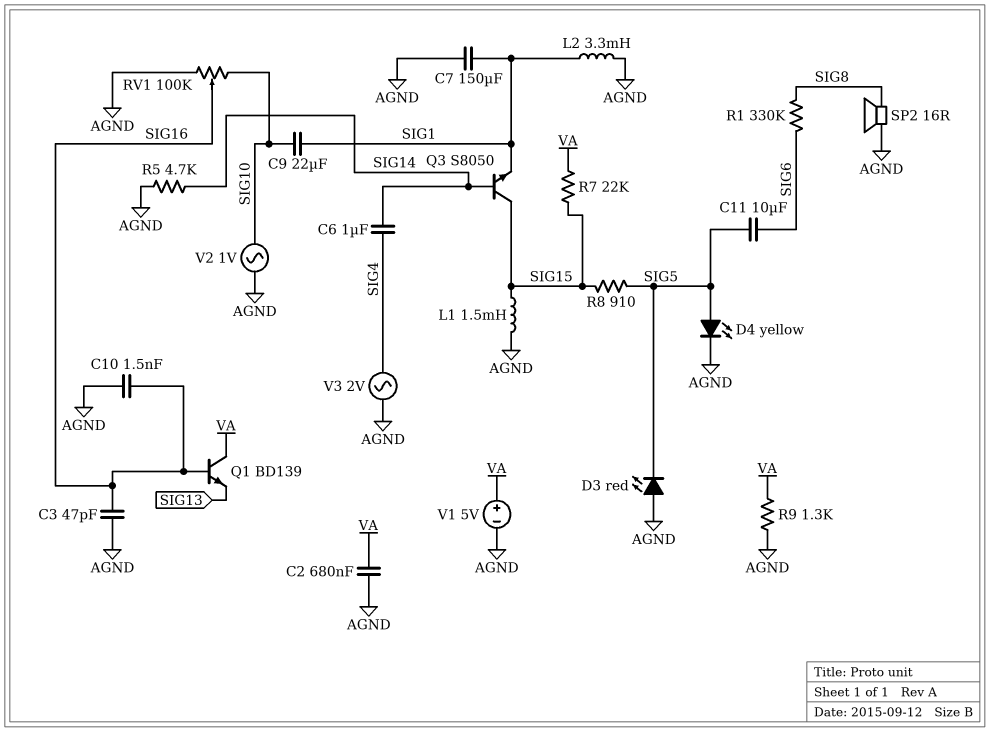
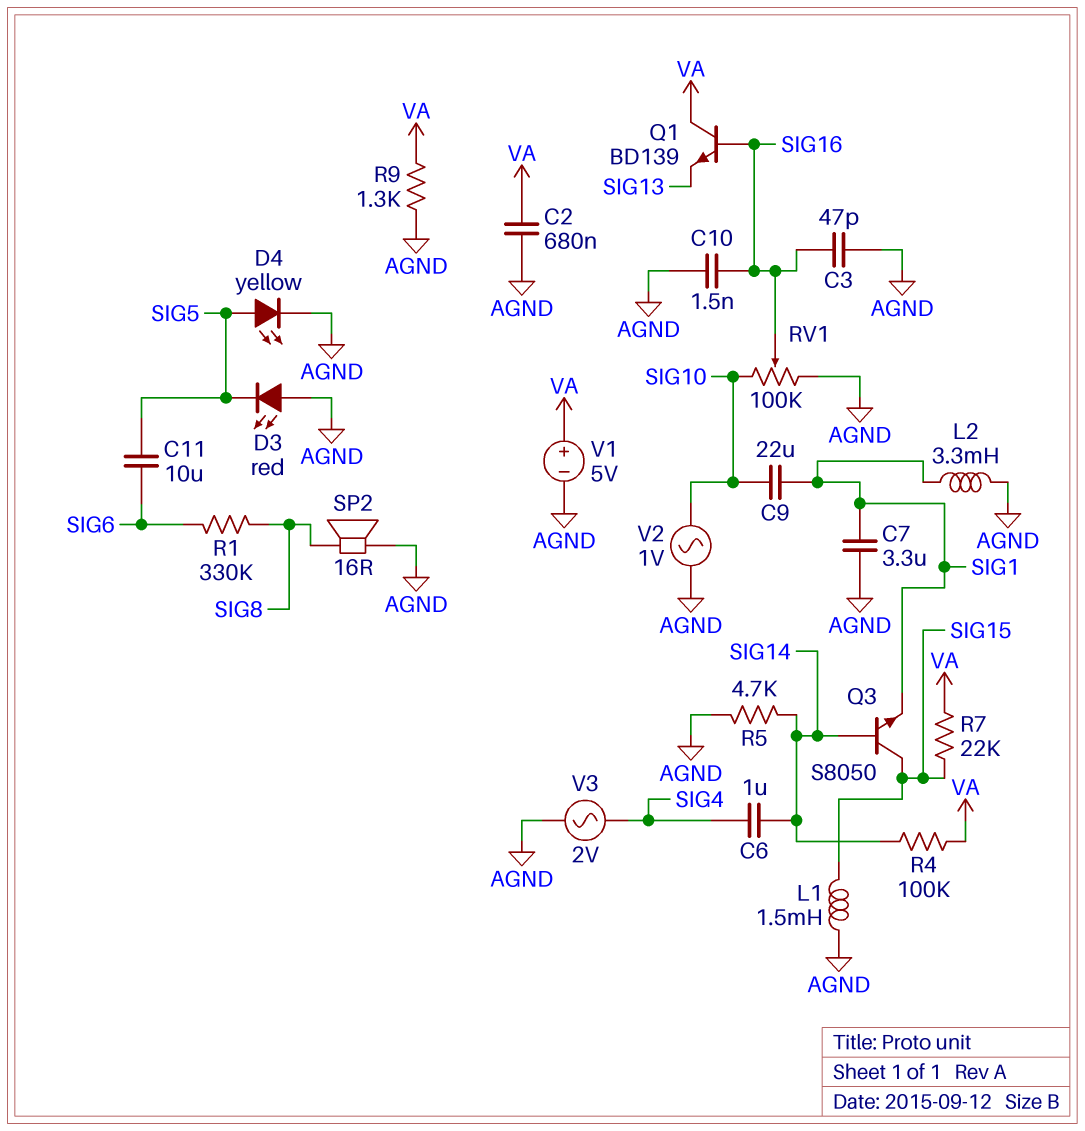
C7: 150uF (AGND, SIG1) -> 3.3uF (AGND, SIG1)
R4: none -> 100k (SIG14, VA)
R8: 910 (SIG5, SIG15) -> none

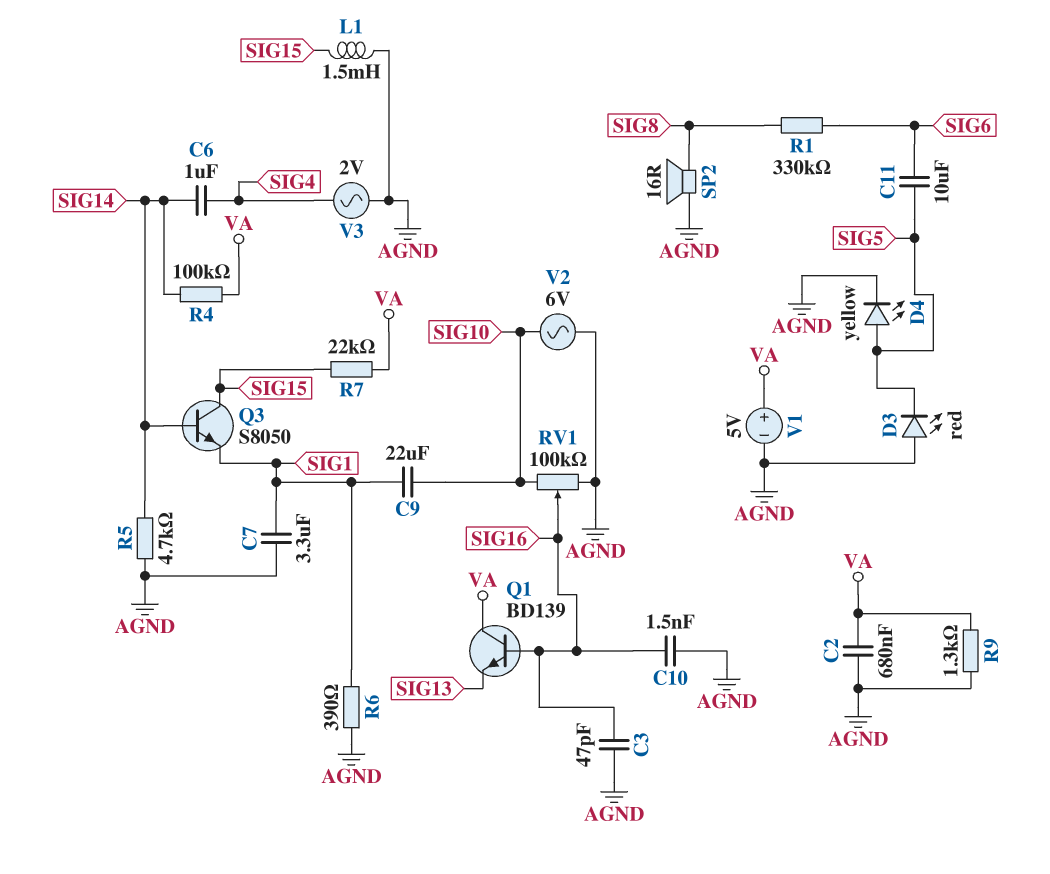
L2: 3.3mH (AGND, SIG1) -> none
R6: none -> 390 (AGND, SIG1)
V2: AC 1V (AGND, SIG10) -> AC 6V (AGND, SIG10)

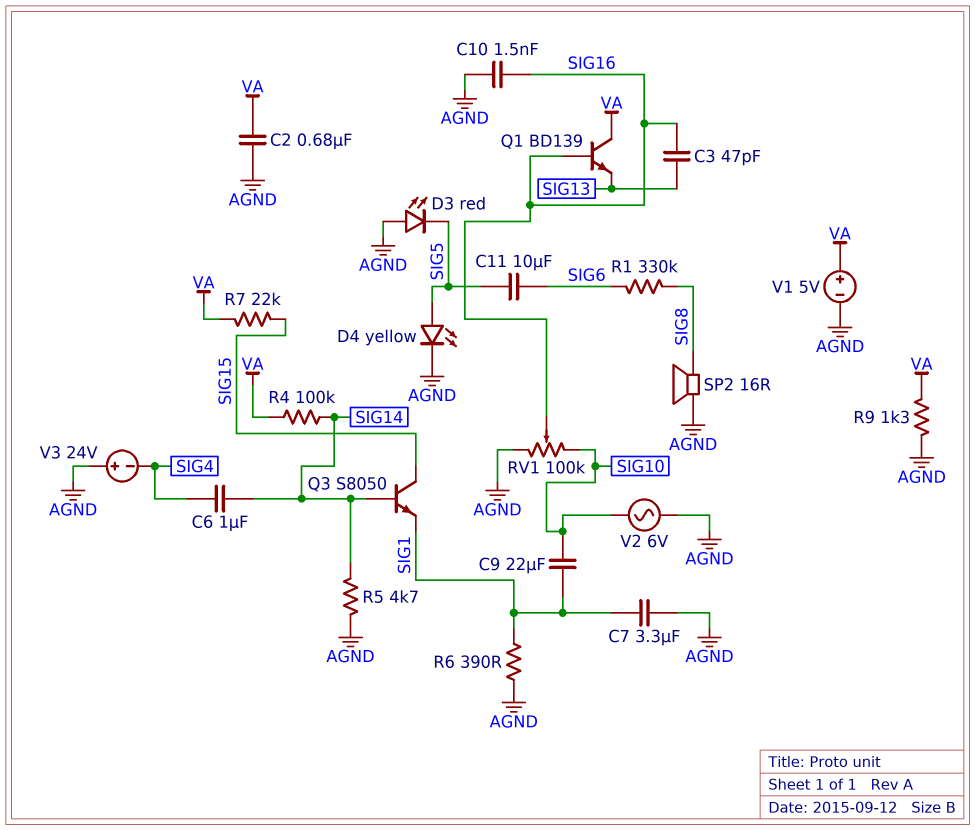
C3: 47pF (AGND, SIG16) -> 47pF (SIG13, SIG16)
L1: 1.5mH (AGND, SIG15) -> none
V3: AC 2V (AGND, SIG4) -> 24V (plus AGND, minus SIG4)

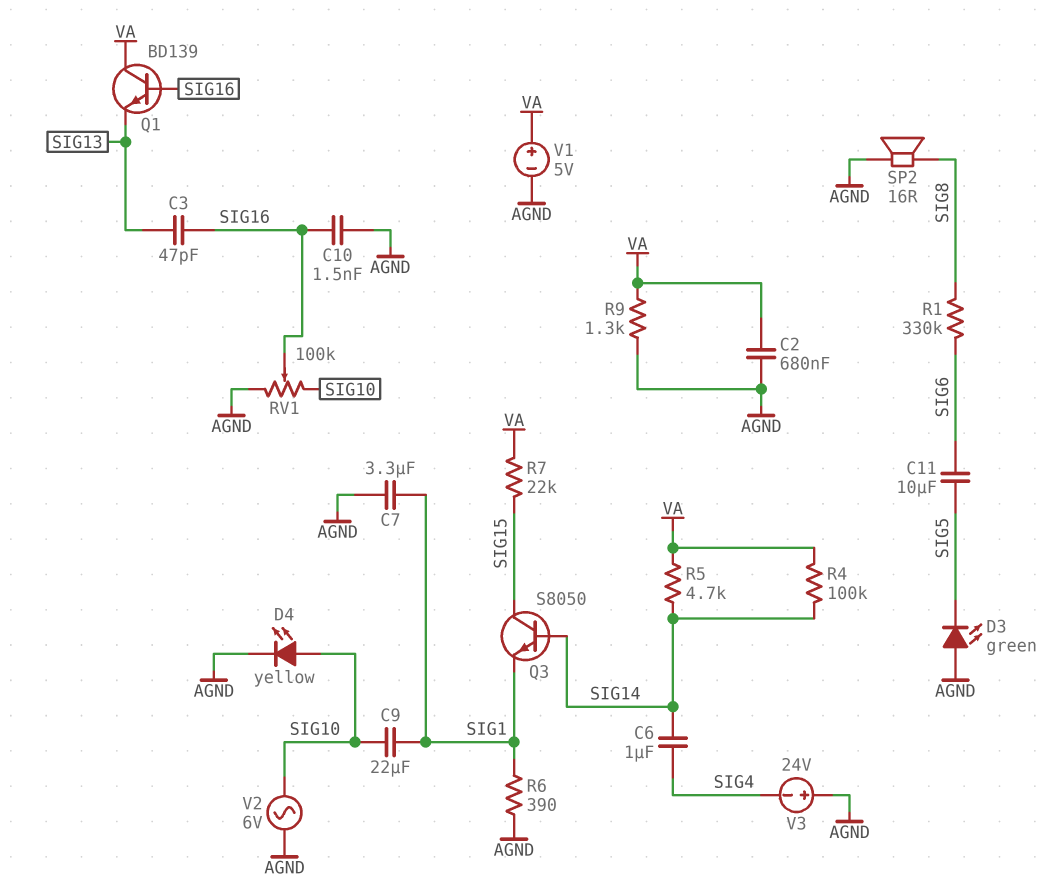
D3: LED red (A AGND, K SIG5) -> LED green (A AGND, K SIG5)
D4: LED yellow (A SIG5, K AGND) -> LED yellow (A SIG10, K AGND)
R5: 4.7k (AGND, SIG14) -> 4.7k (SIG14, VA)

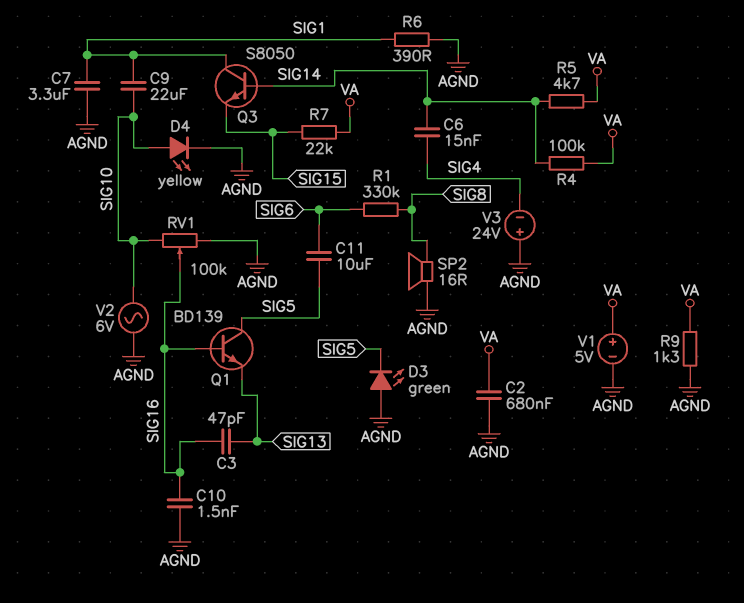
C6: 1uF (SIG4, SIG14) -> 15nF (SIG4, SIG14)
Q1: NPN BD139 (B SIG16, C VA, E SIG13) -> NPN BD139 (B SIG16, C SIG5, E SIG13)
Q3: NPN S8050 (B SIG14, C SIG15, E SIG1) -> NPN S8050 (B SIG14, C SIG1, E SIG15)

